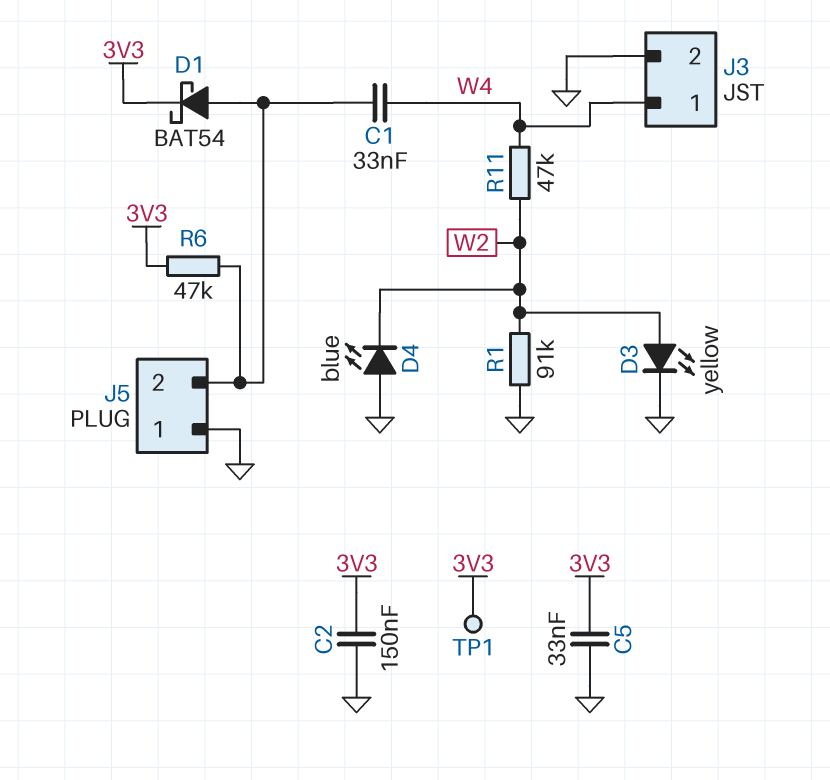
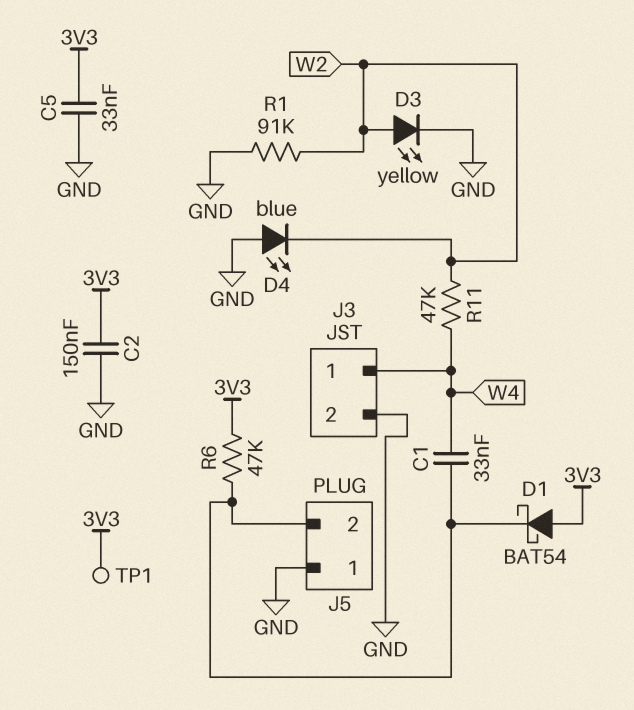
D1: schottky BAT54 (A J5/2, K 3V3) -> schottky BAT54 (A 3V3, K J5/2)

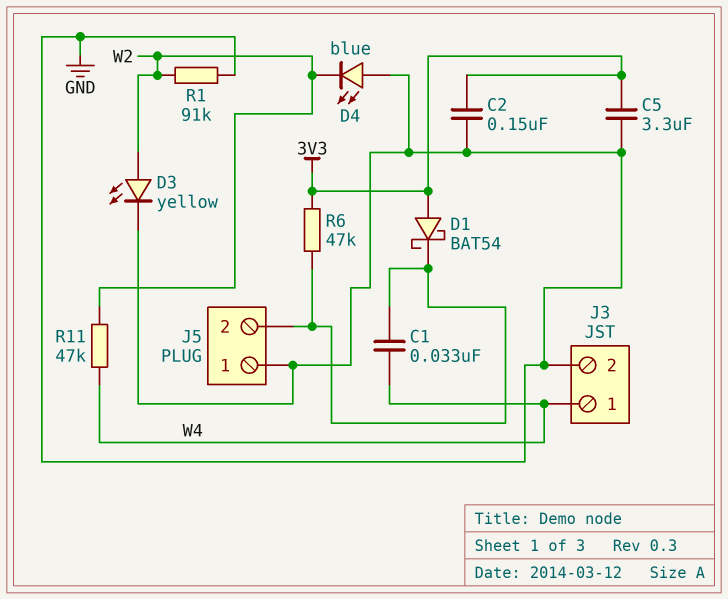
C5: 33nF (3V3, GND) -> 3.3uF (3V3, GND)
TP1: test point (3V3) -> none

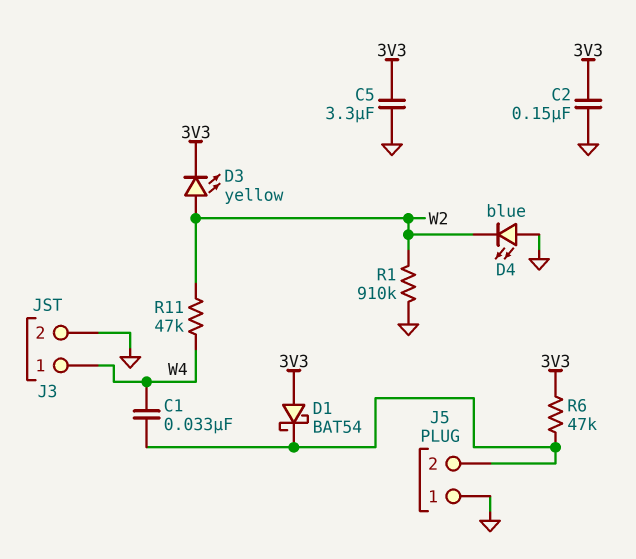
D3: LED yellow (A W2, K GND) -> LED yellow (A W2, K 3V3)
R1: 91k (GND, W2) -> 910k (GND, W2)

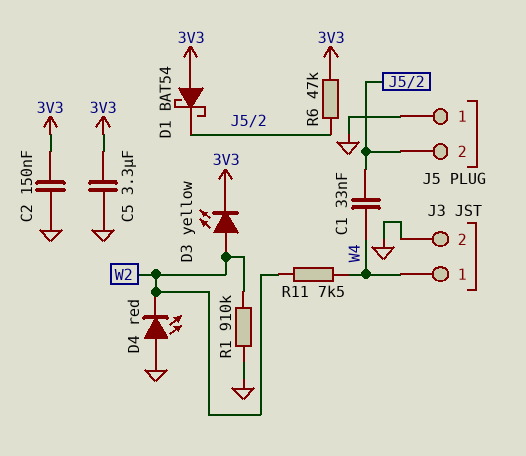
D4: LED blue (A GND, K W2) -> LED red (A GND, K W2)
R11: 47k (W2, W4) -> 7.5k (W2, W4)

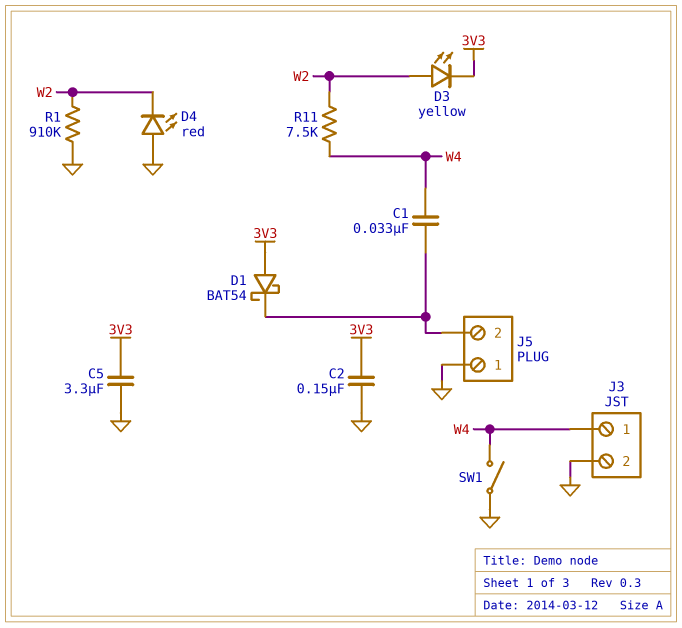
R6: 47k (3V3, J5/2) -> none
SW1: none -> switch (GND, W4)

